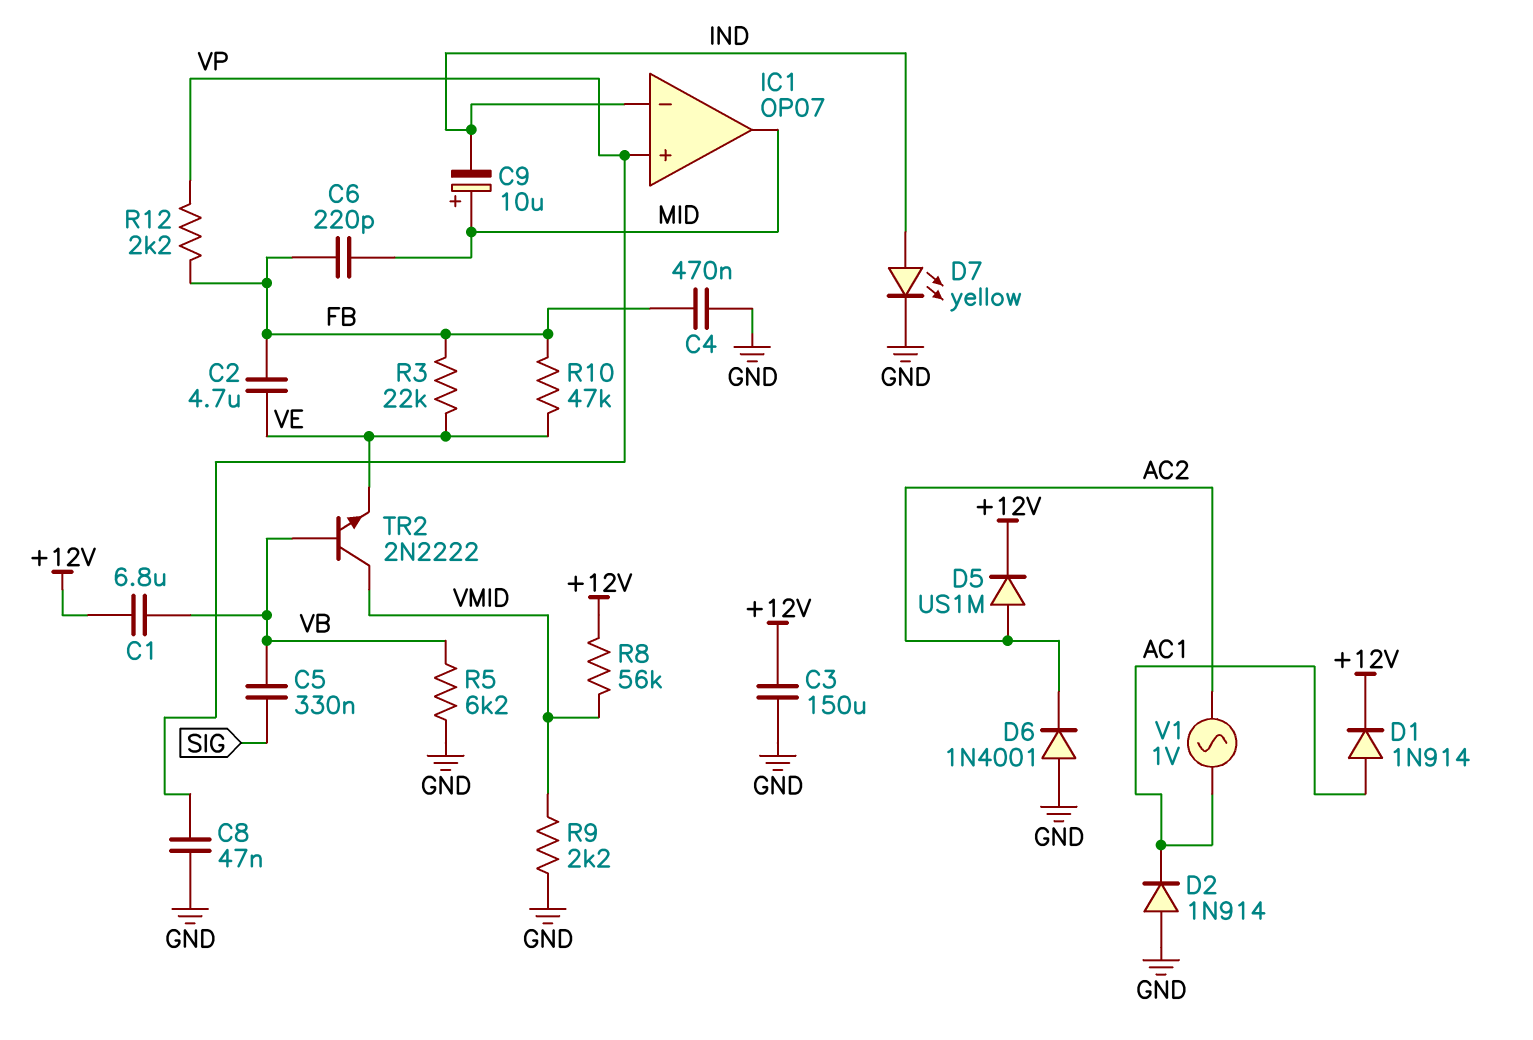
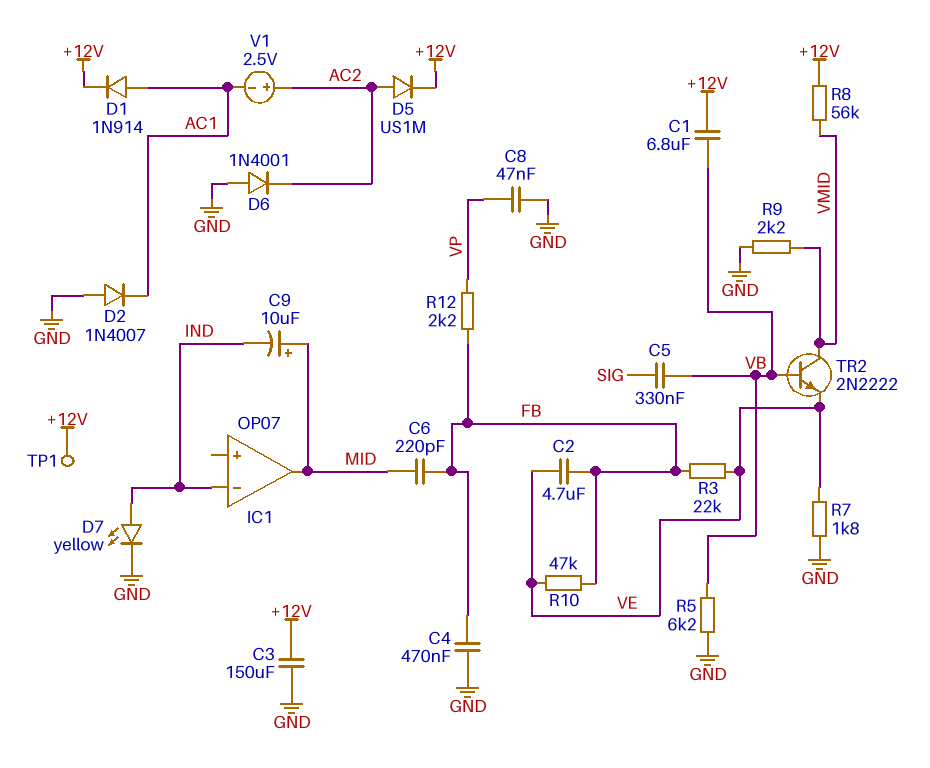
D2: diode 1N914 (A GND, K AC1) -> diode 1N4007 (A GND, K AC1)
IC1 pin in+: VP -> none
R7: none -> 1.8k (GND, VE)
TP1: none -> test point (+12V)
V1: AC 1V (AC1, AC2) -> 2.5V (plus AC2, minus AC1)

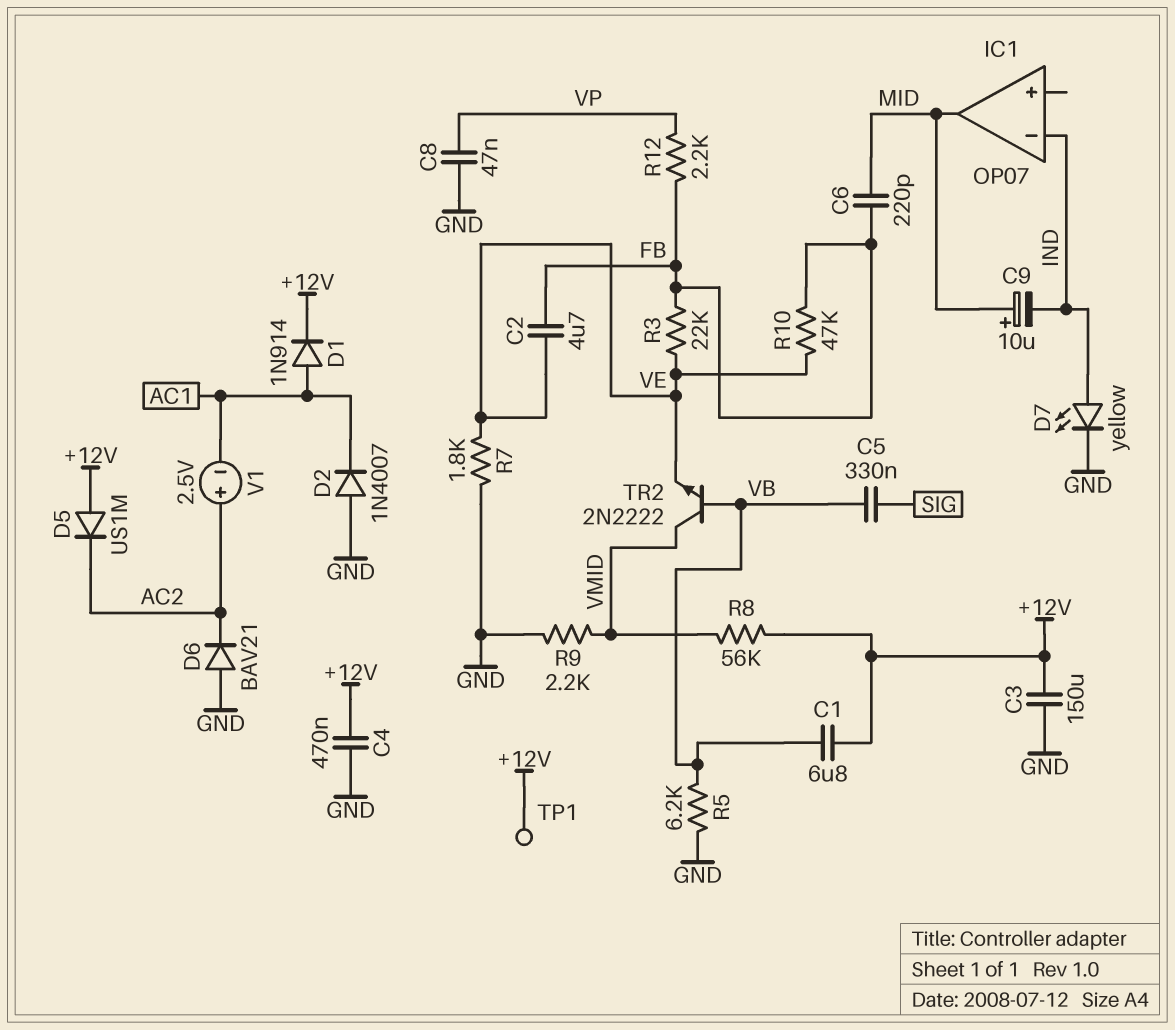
C4: 470nF (FB, GND) -> 470nF (+12V, GND)
D5: diode US1M (A AC2, K +12V) -> diode US1M (A +12V, K AC2)
D6: diode 1N4001 (A GND, K AC2) -> diode BAV21 (A GND, K AC2)

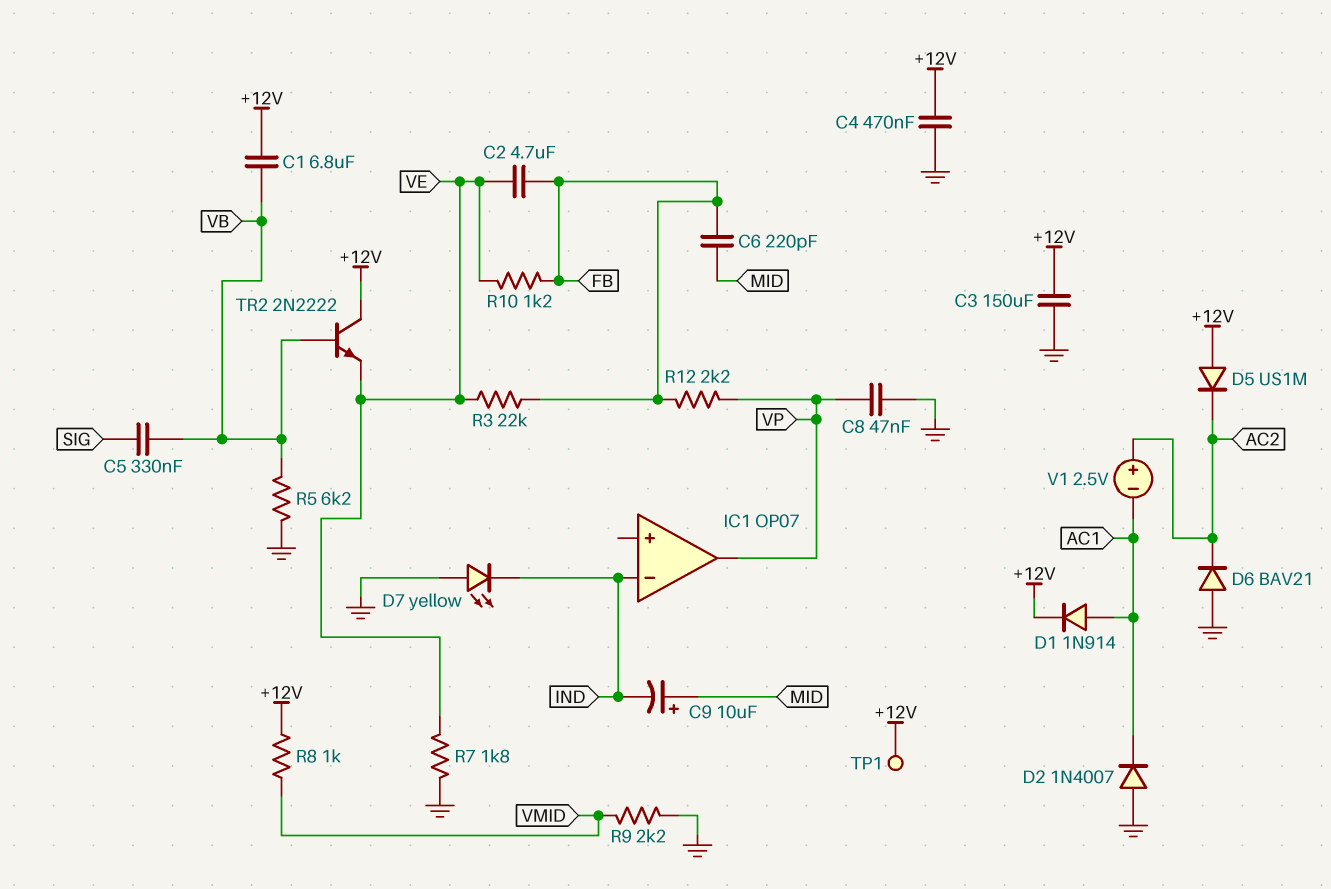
D7: LED yellow (A IND, K GND) -> LED yellow (A GND, K IND)
IC1 pin out: MID -> VP
R8: 56k (+12V, VMID) -> 1k (+12V, VMID)
R10: 47k (FB, VE) -> 1.2k (FB, VE)
TR2: NPN 2N2222 (B VB, C VMID, E VE) -> NPN 2N2222 (B VB, C +12V, E VE)

